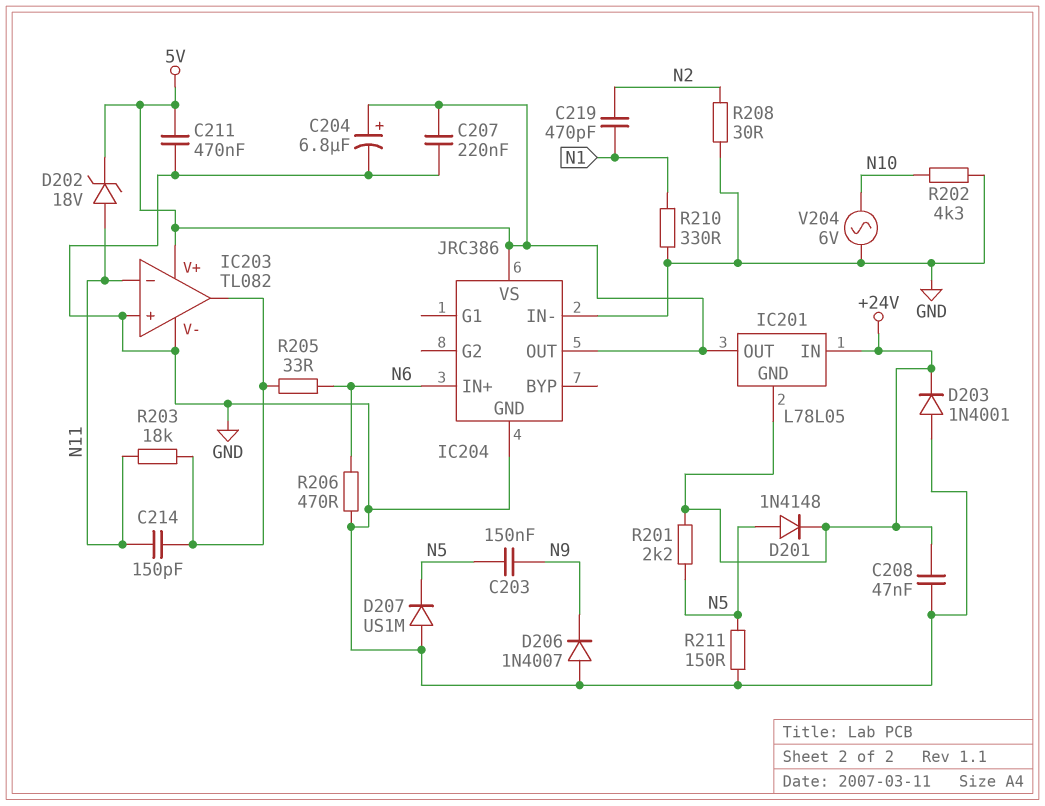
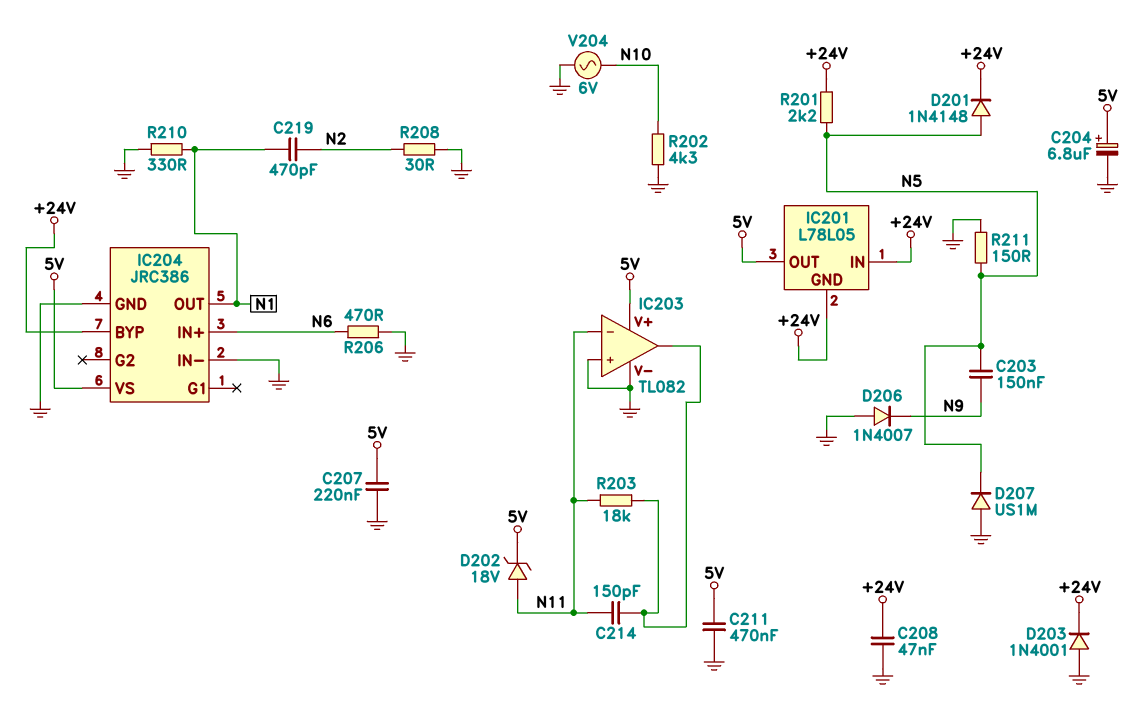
IC204 pin BYP: none -> +24V
IC204 pin OUT: 5V -> N1
R205: 33 (IC203/out, N6) -> none

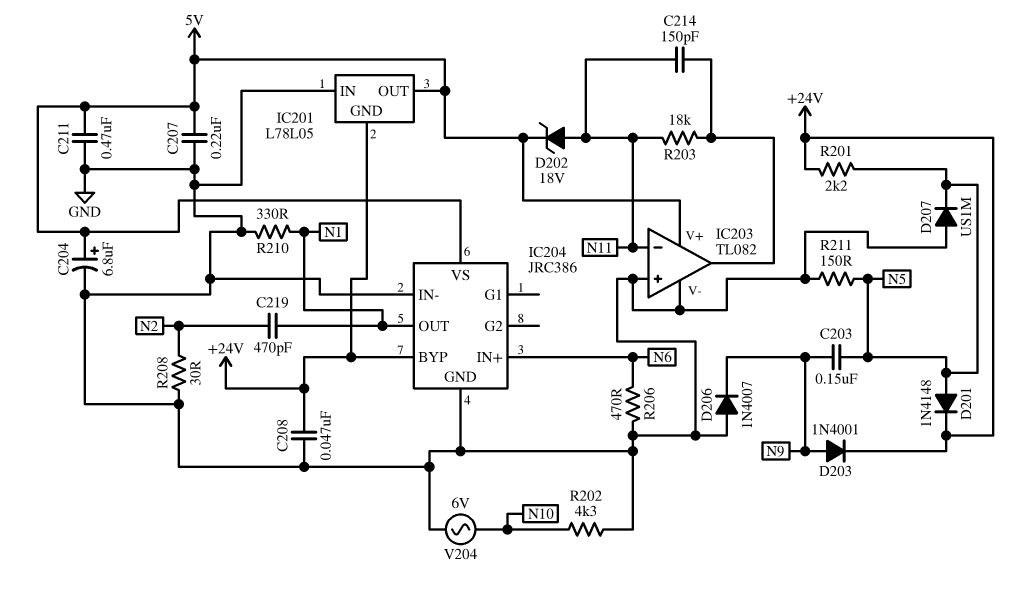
D203: diode 1N4001 (A GND, K +24V) -> diode 1N4001 (A N9, K +24V)
IC201 pin IN: +24V -> GND

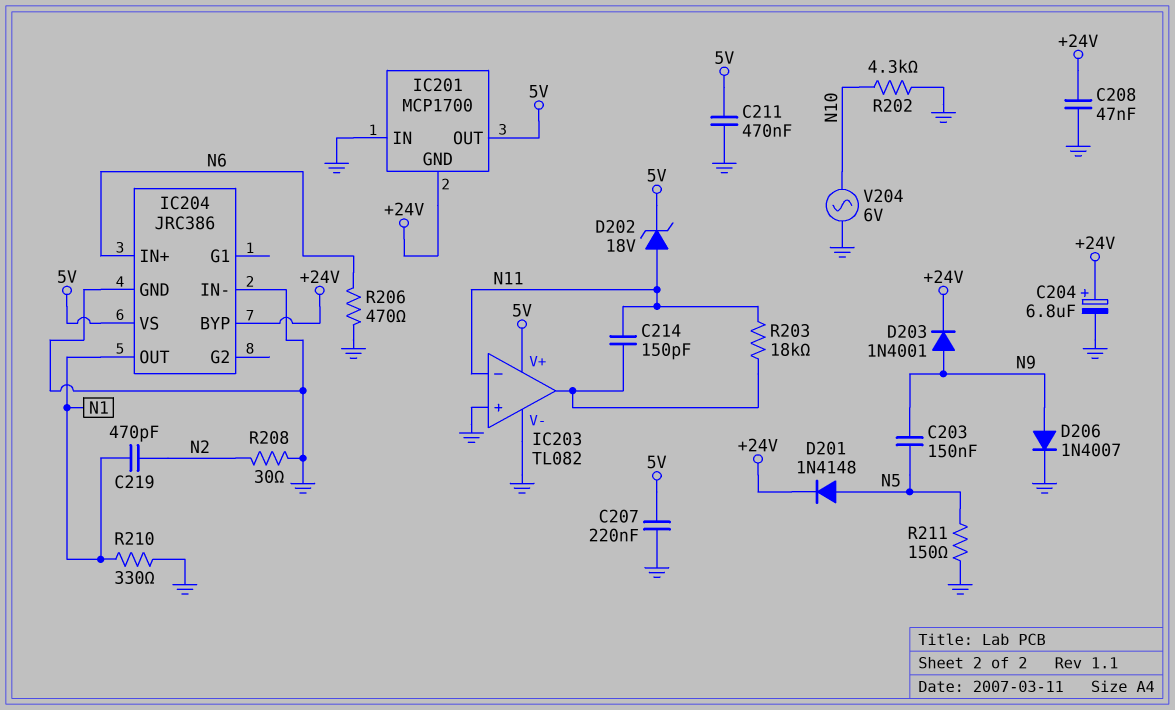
C204: 6.8uF (plus 5V, minus GND) -> 6.8uF (plus +24V, minus GND)
D206: diode 1N4007 (A GND, K N9) -> diode 1N4007 (A N9, K GND)
D207: diode US1M (A GND, K N5) -> none
IC201: L78L05 -> MCP1700
R201: 2.2k (+24V, N5) -> none

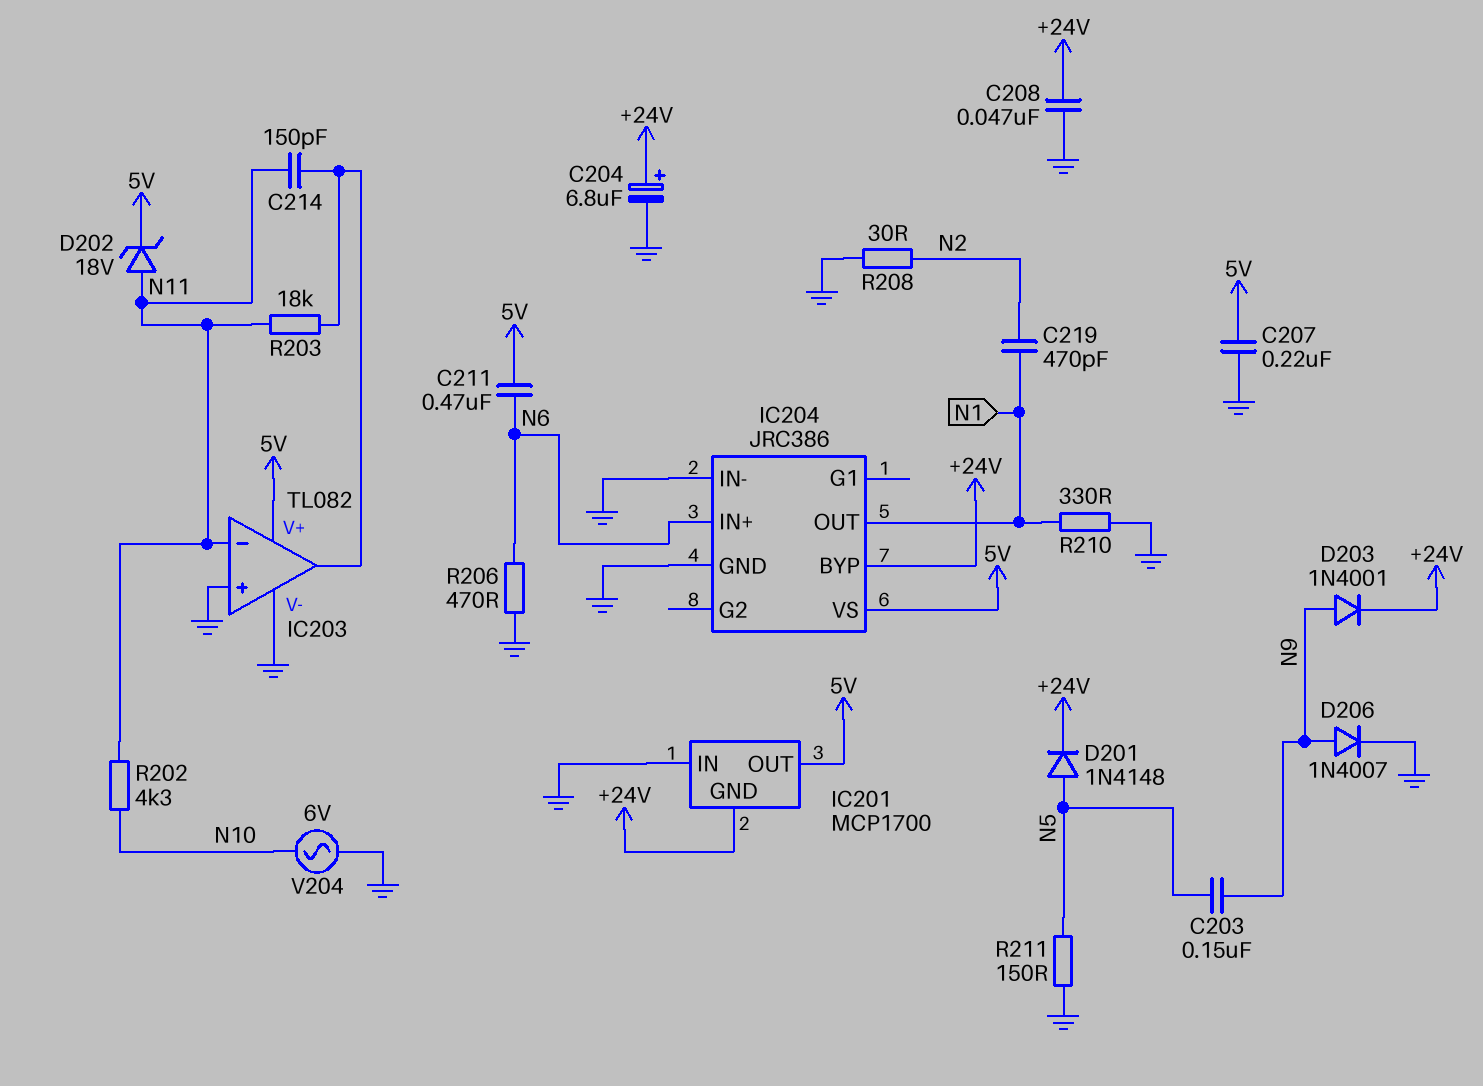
C211: 470nF (5V, GND) -> 470nF (5V, N6)
R202: 4.3k (GND, N10) -> 4.3k (N10, N11)

